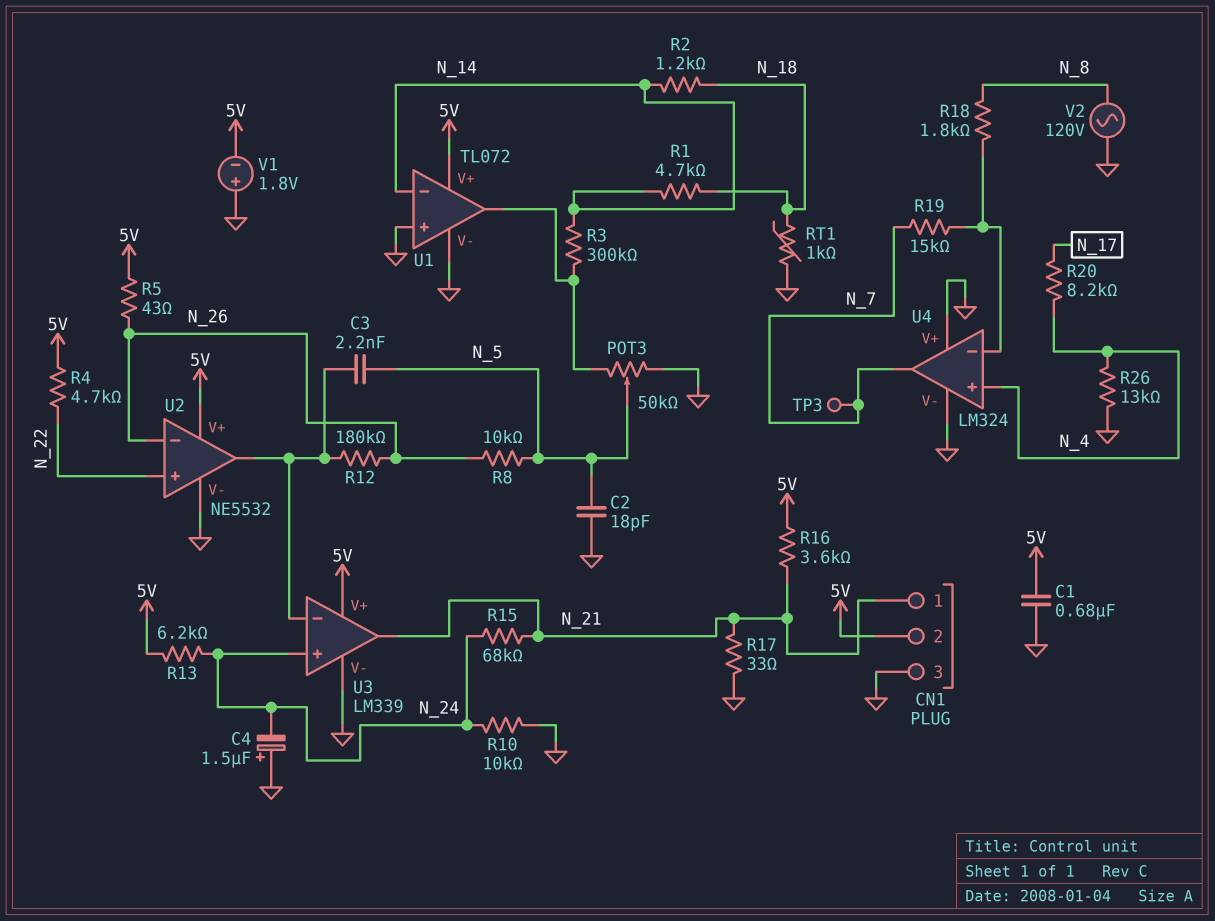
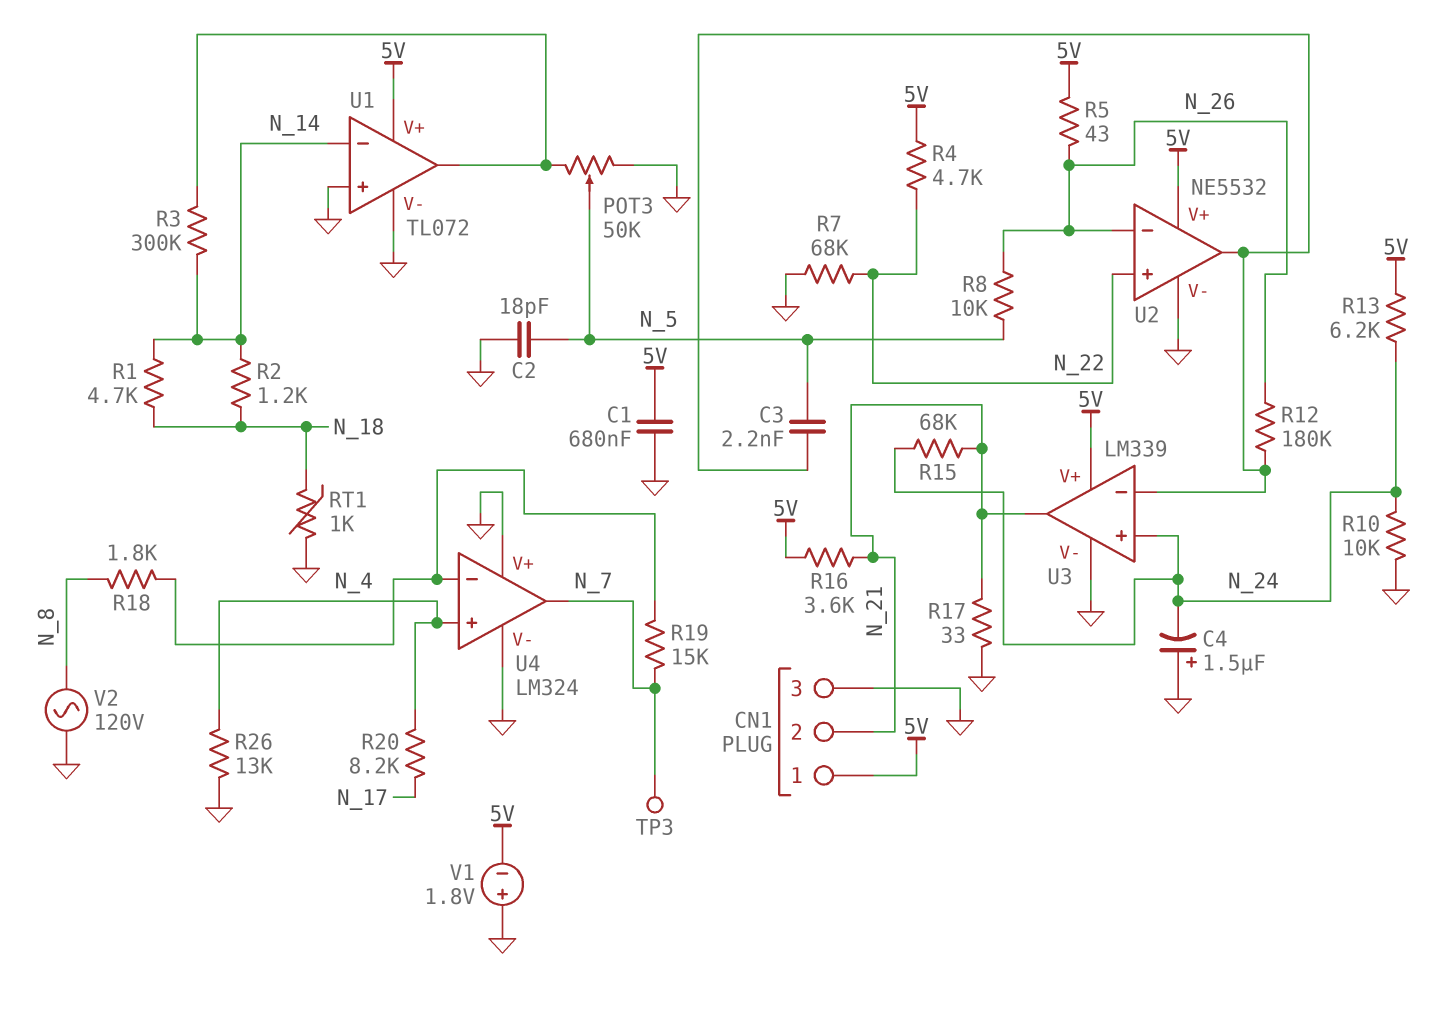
CN1 pin 1: N_21 -> 5V
CN1 pin 2: 5V -> N_21
R7: none -> 68k (GND, N_22)

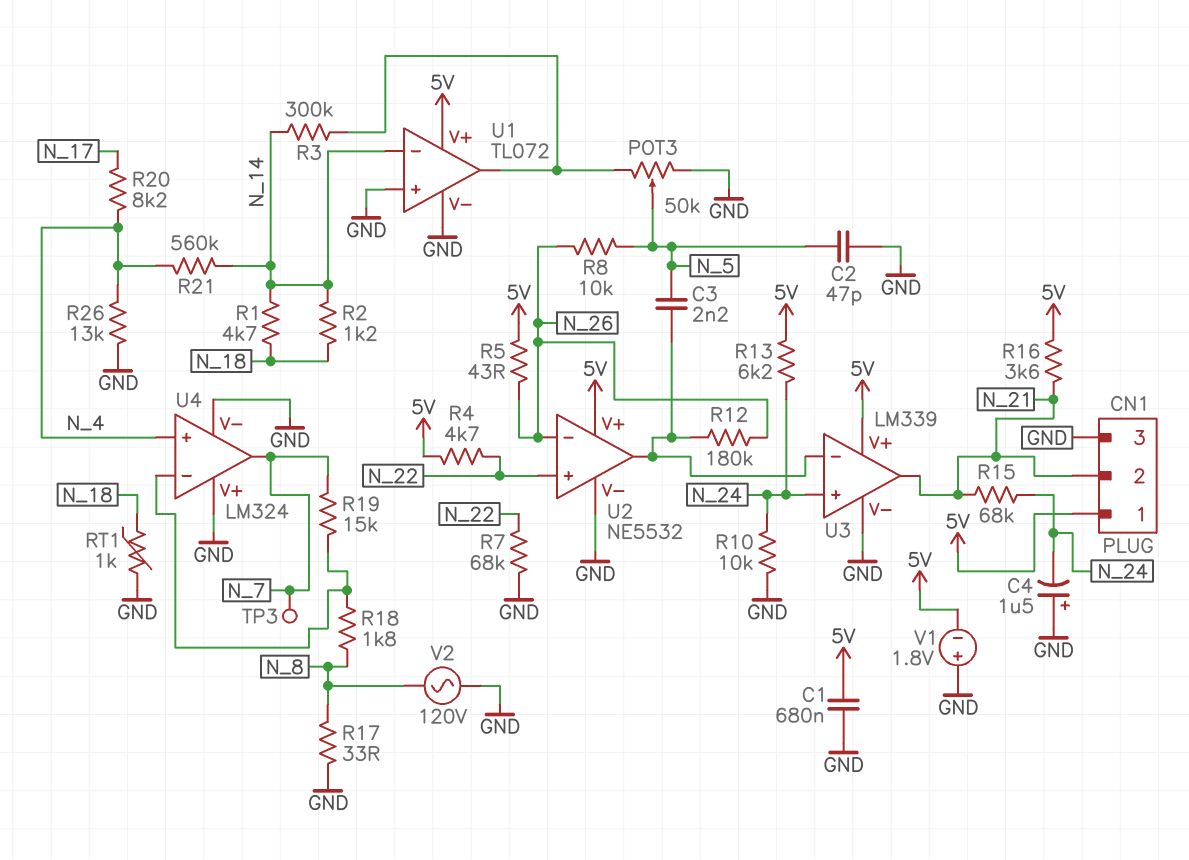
C2: 18pF (GND, N_5) -> 47pF (GND, N_5)
R17: 33 (GND, N_21) -> 33 (GND, N_8)
R21: none -> 560k (N_4, N_14)

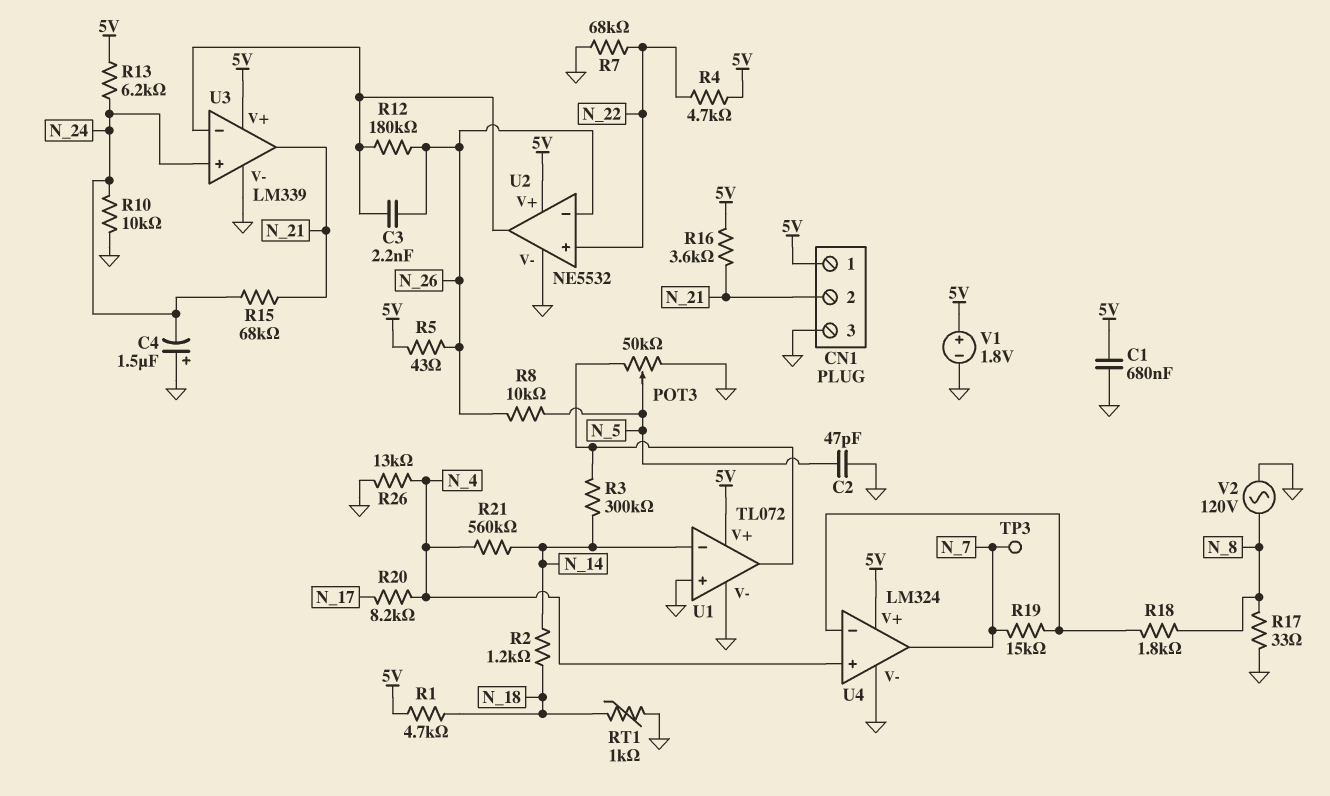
C3: 2.2nF (N_5, U2/out) -> 2.2nF (N_26, U2/out)
R1: 4.7k (N_14, N_18) -> 4.7k (5V, N_18)
U4 pin V+: GND -> 5V
V1: 1.8V (plus GND, minus 5V) -> 1.8V (plus 5V, minus GND)

